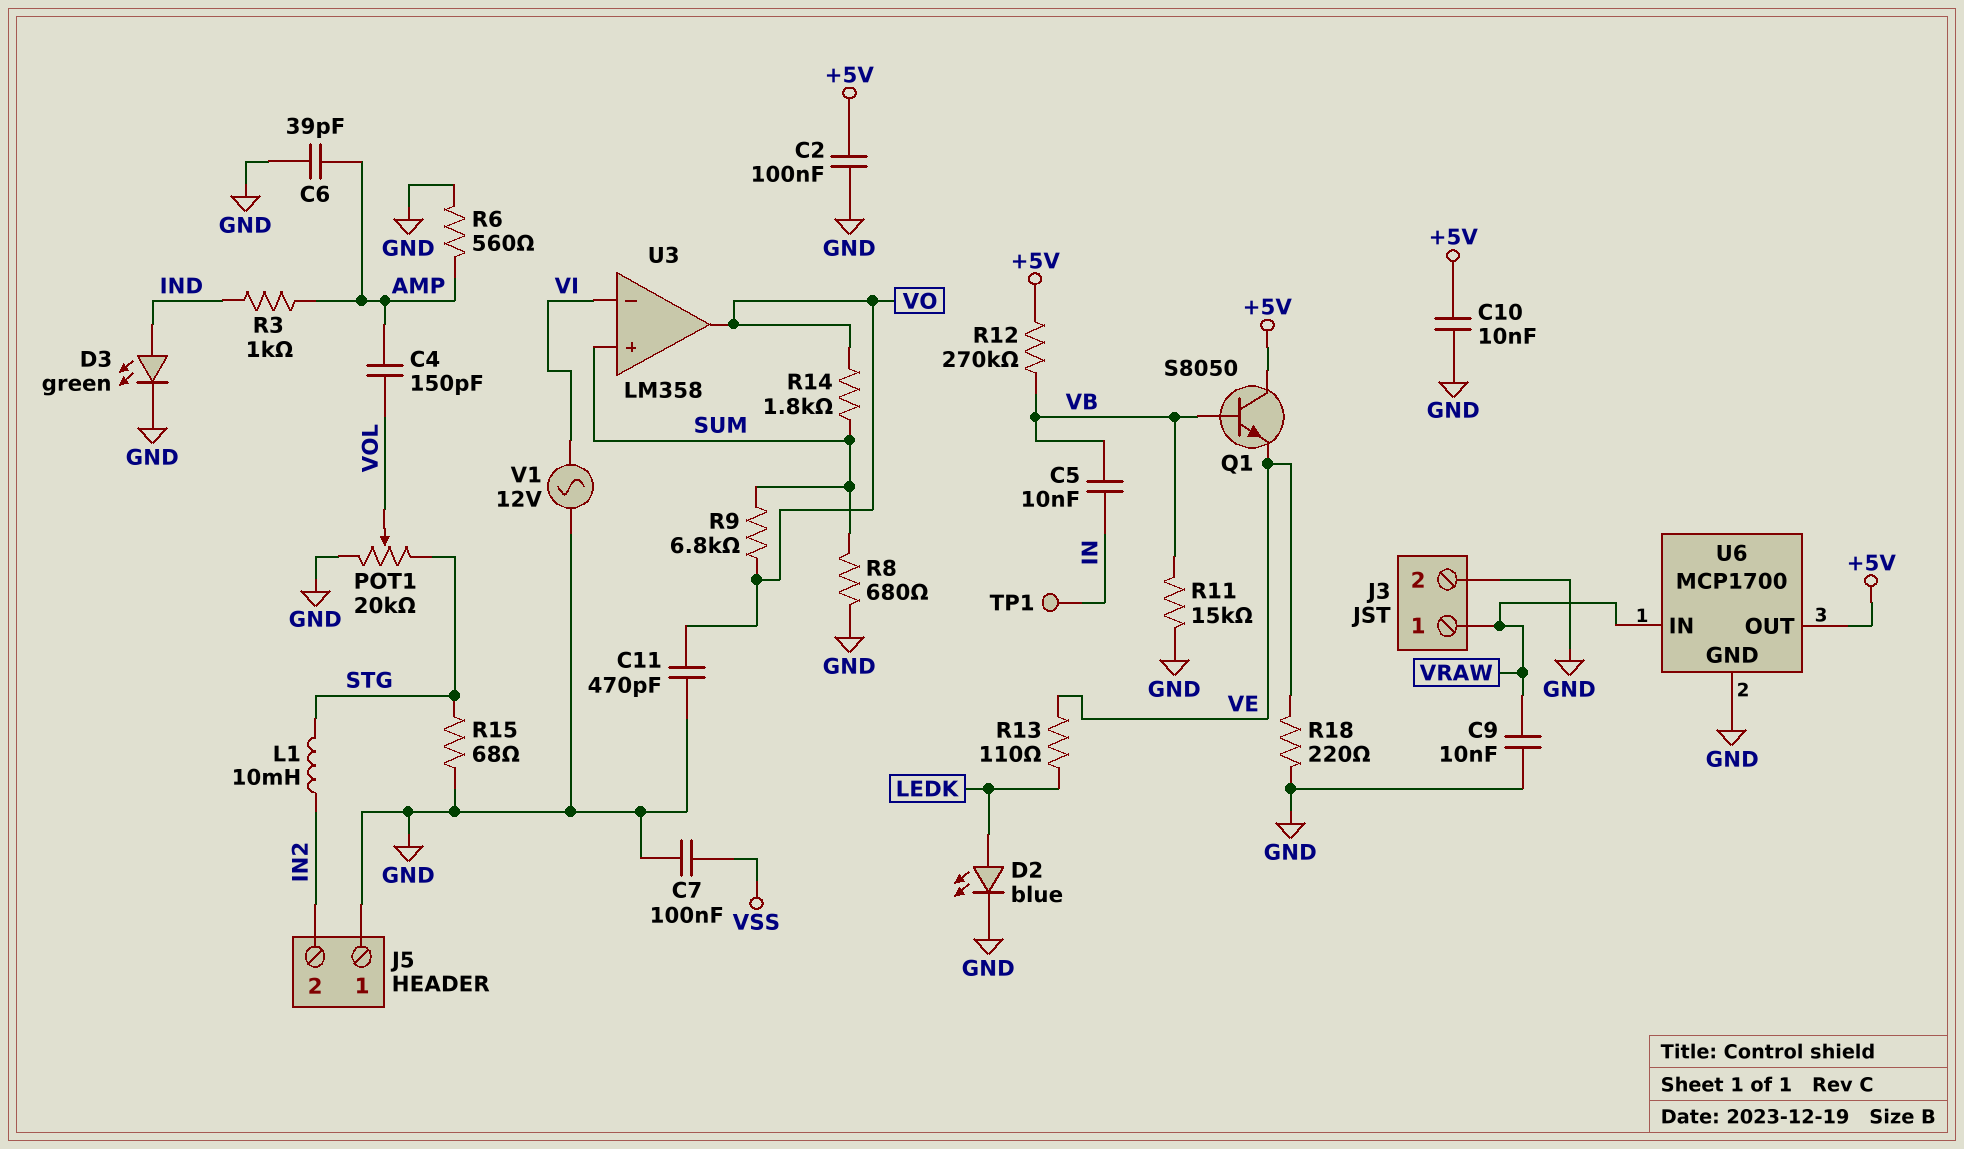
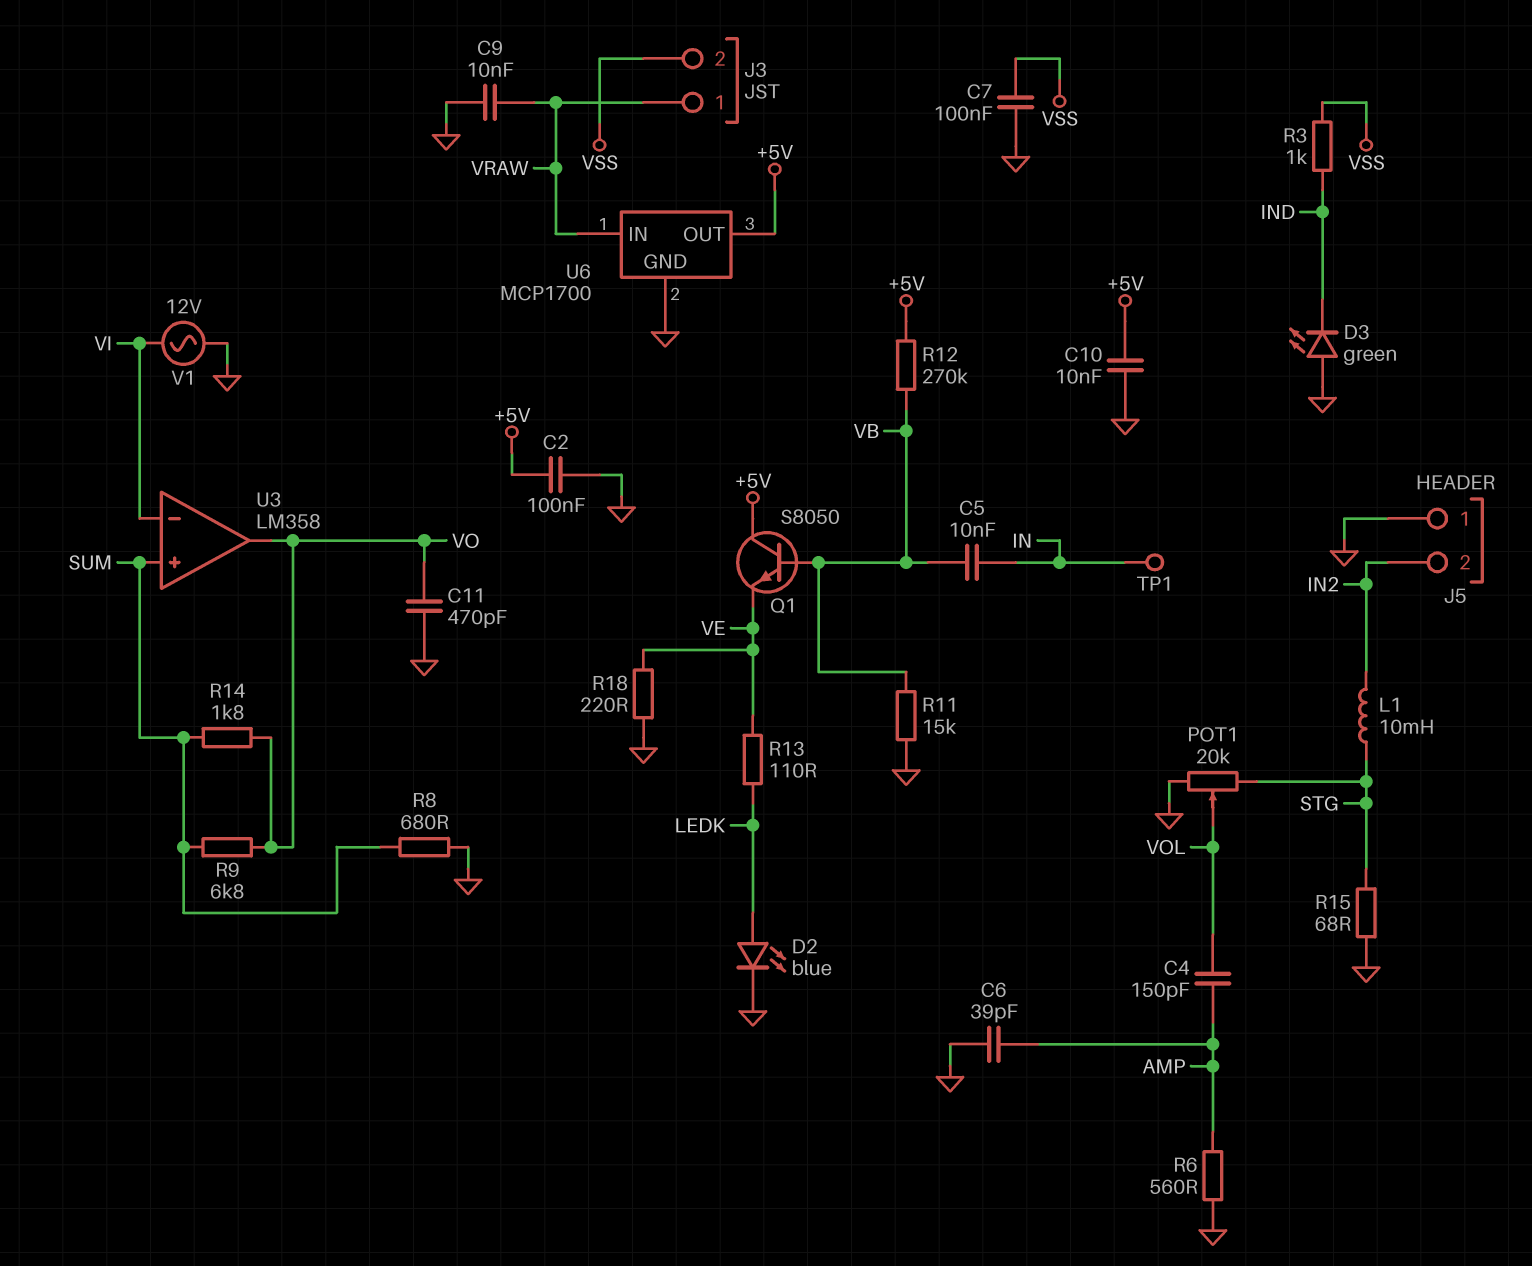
D3: LED green (A IND, K GND) -> LED green (A GND, K IND)
J3 pin 2: GND -> VSS
R3: 1k (AMP, IND) -> 1k (IND, VSS)

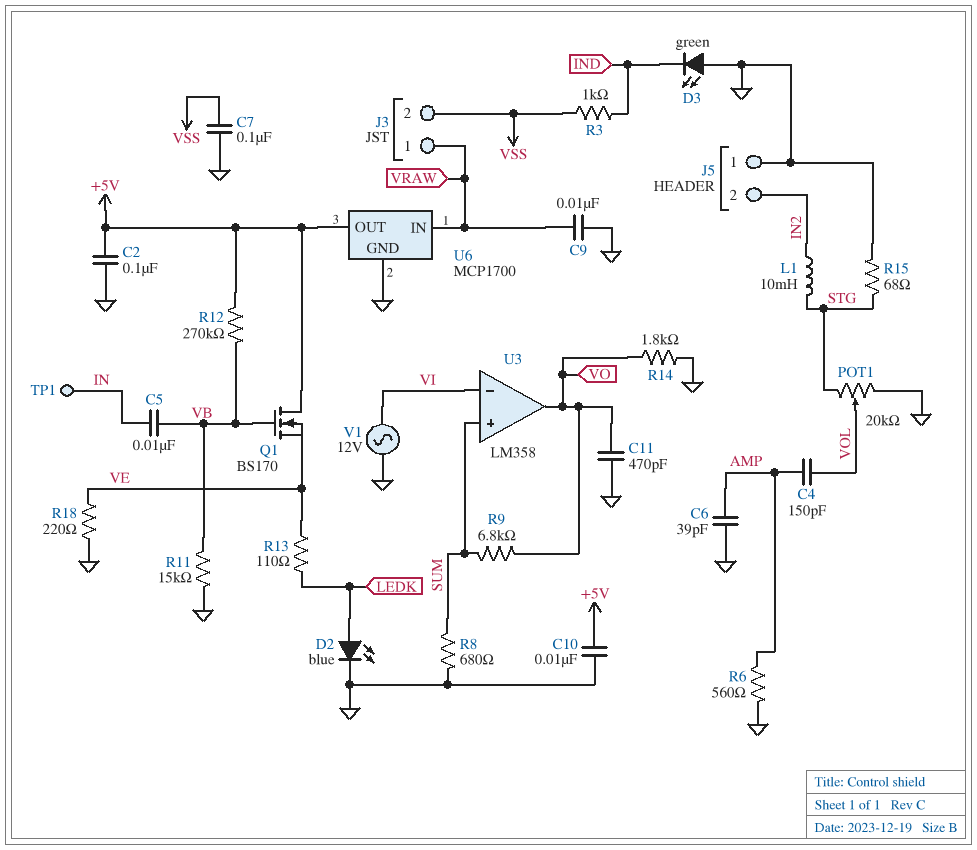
Q1: NPN S8050 (B VB, C +5V, E VE) -> NMOS BS170 (G VB, D +5V, S VE)
R14: 1.8k (SUM, VO) -> 1.8k (GND, VO)

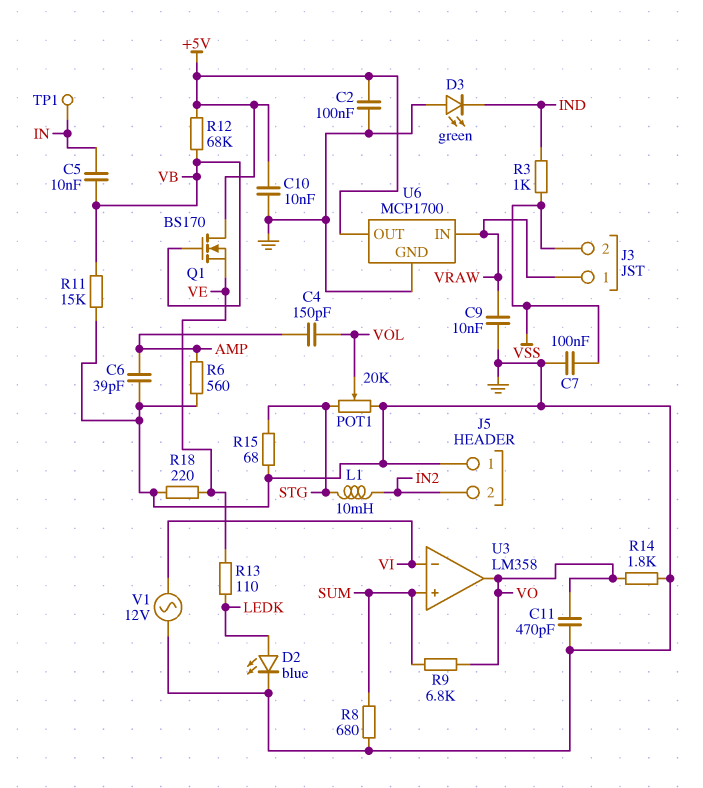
R12: 270k (+5V, VB) -> 68k (+5V, VB)

